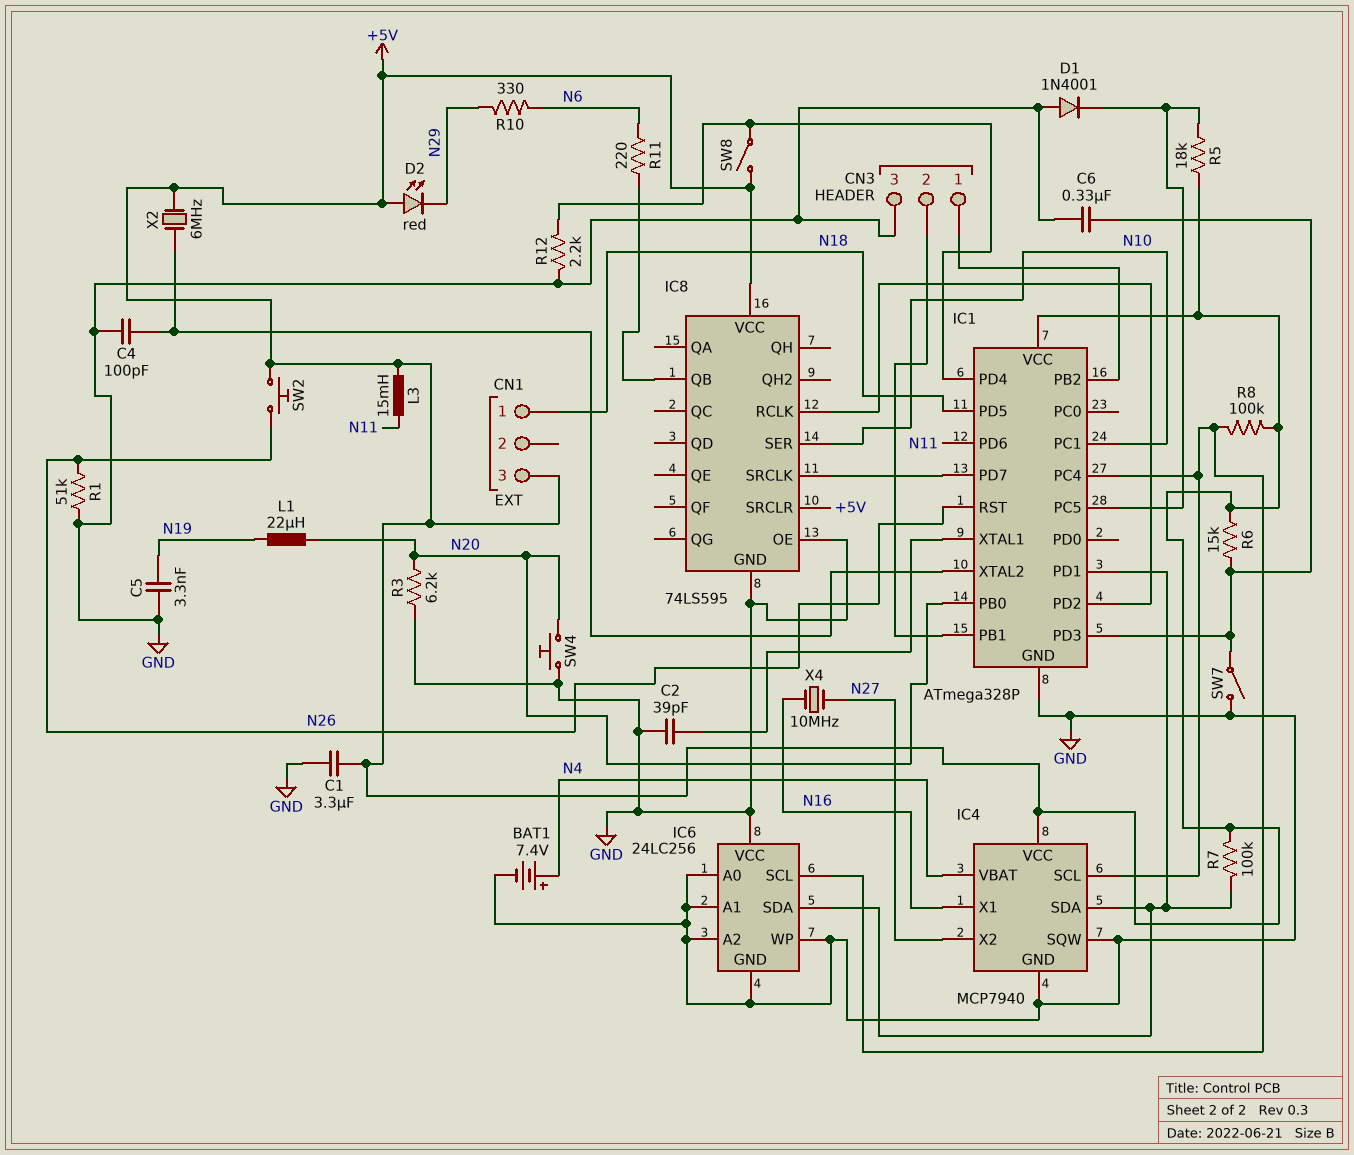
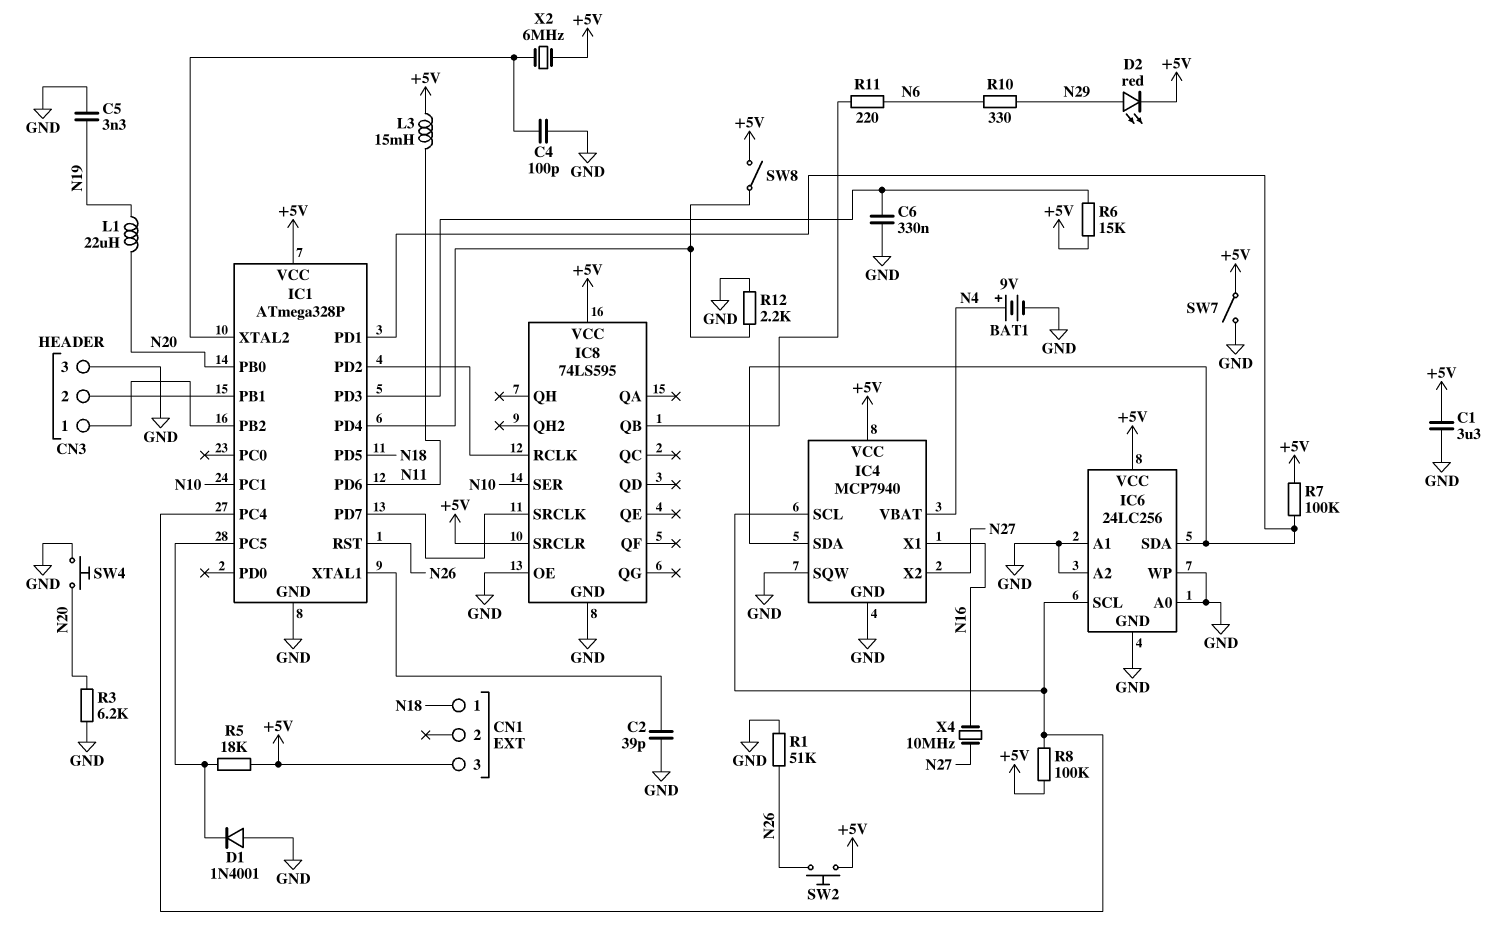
BAT1: 7.4V (plus N4, minus GND) -> 9V (plus N4, minus GND)
D2: LED red (A +5V, K N29) -> LED red (A N29, K +5V)
IC6 pin VCC: GND -> +5V
SW7: switch (GND, IC1/PD3) -> switch (+5V, GND)

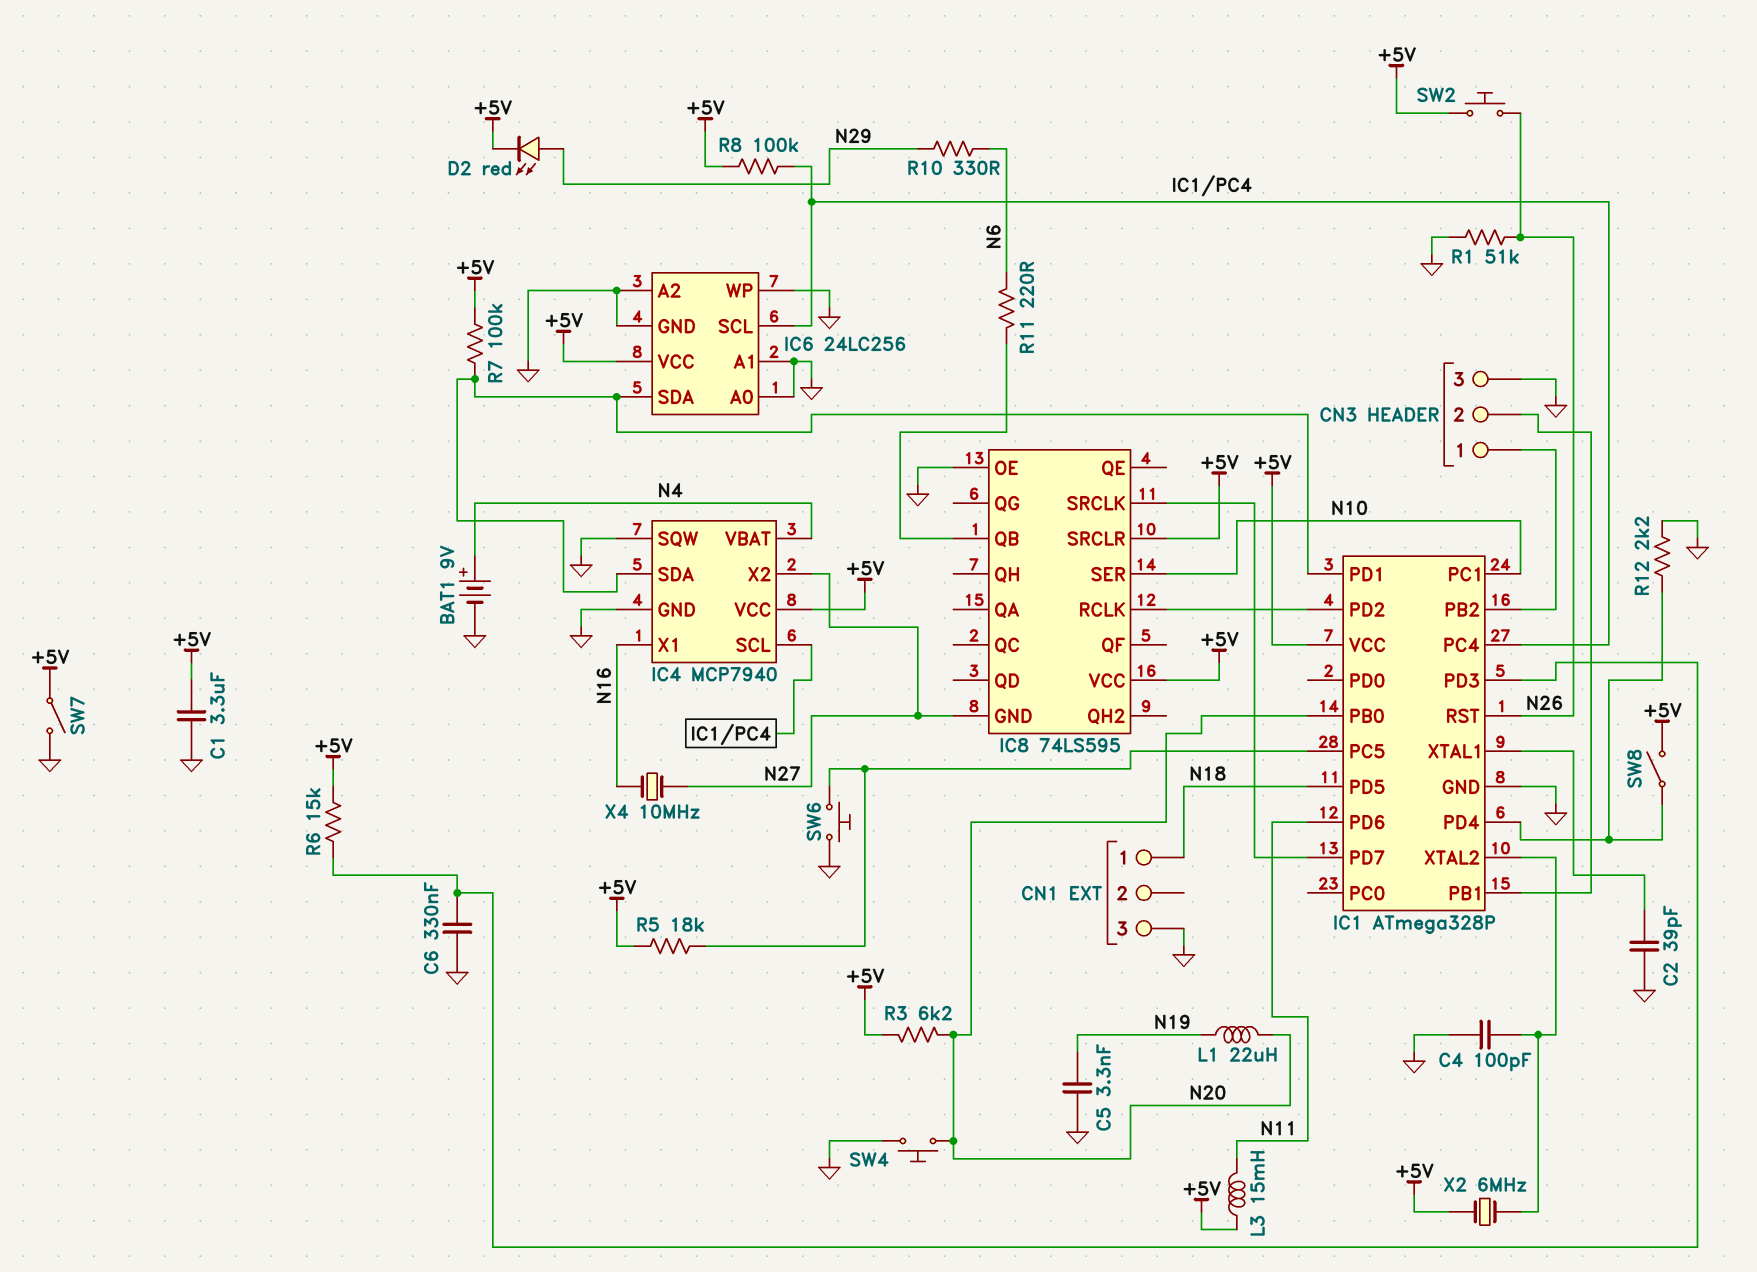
CN1 pin 3: +5V -> GND
D1: diode 1N4001 (A GND, K IC1/PC5) -> none
IC8 pin GND: GND -> N27
R3: 6.2k (GND, N20) -> 6.2k (+5V, N20)
SW6: none -> button (GND, IC1/PC5)

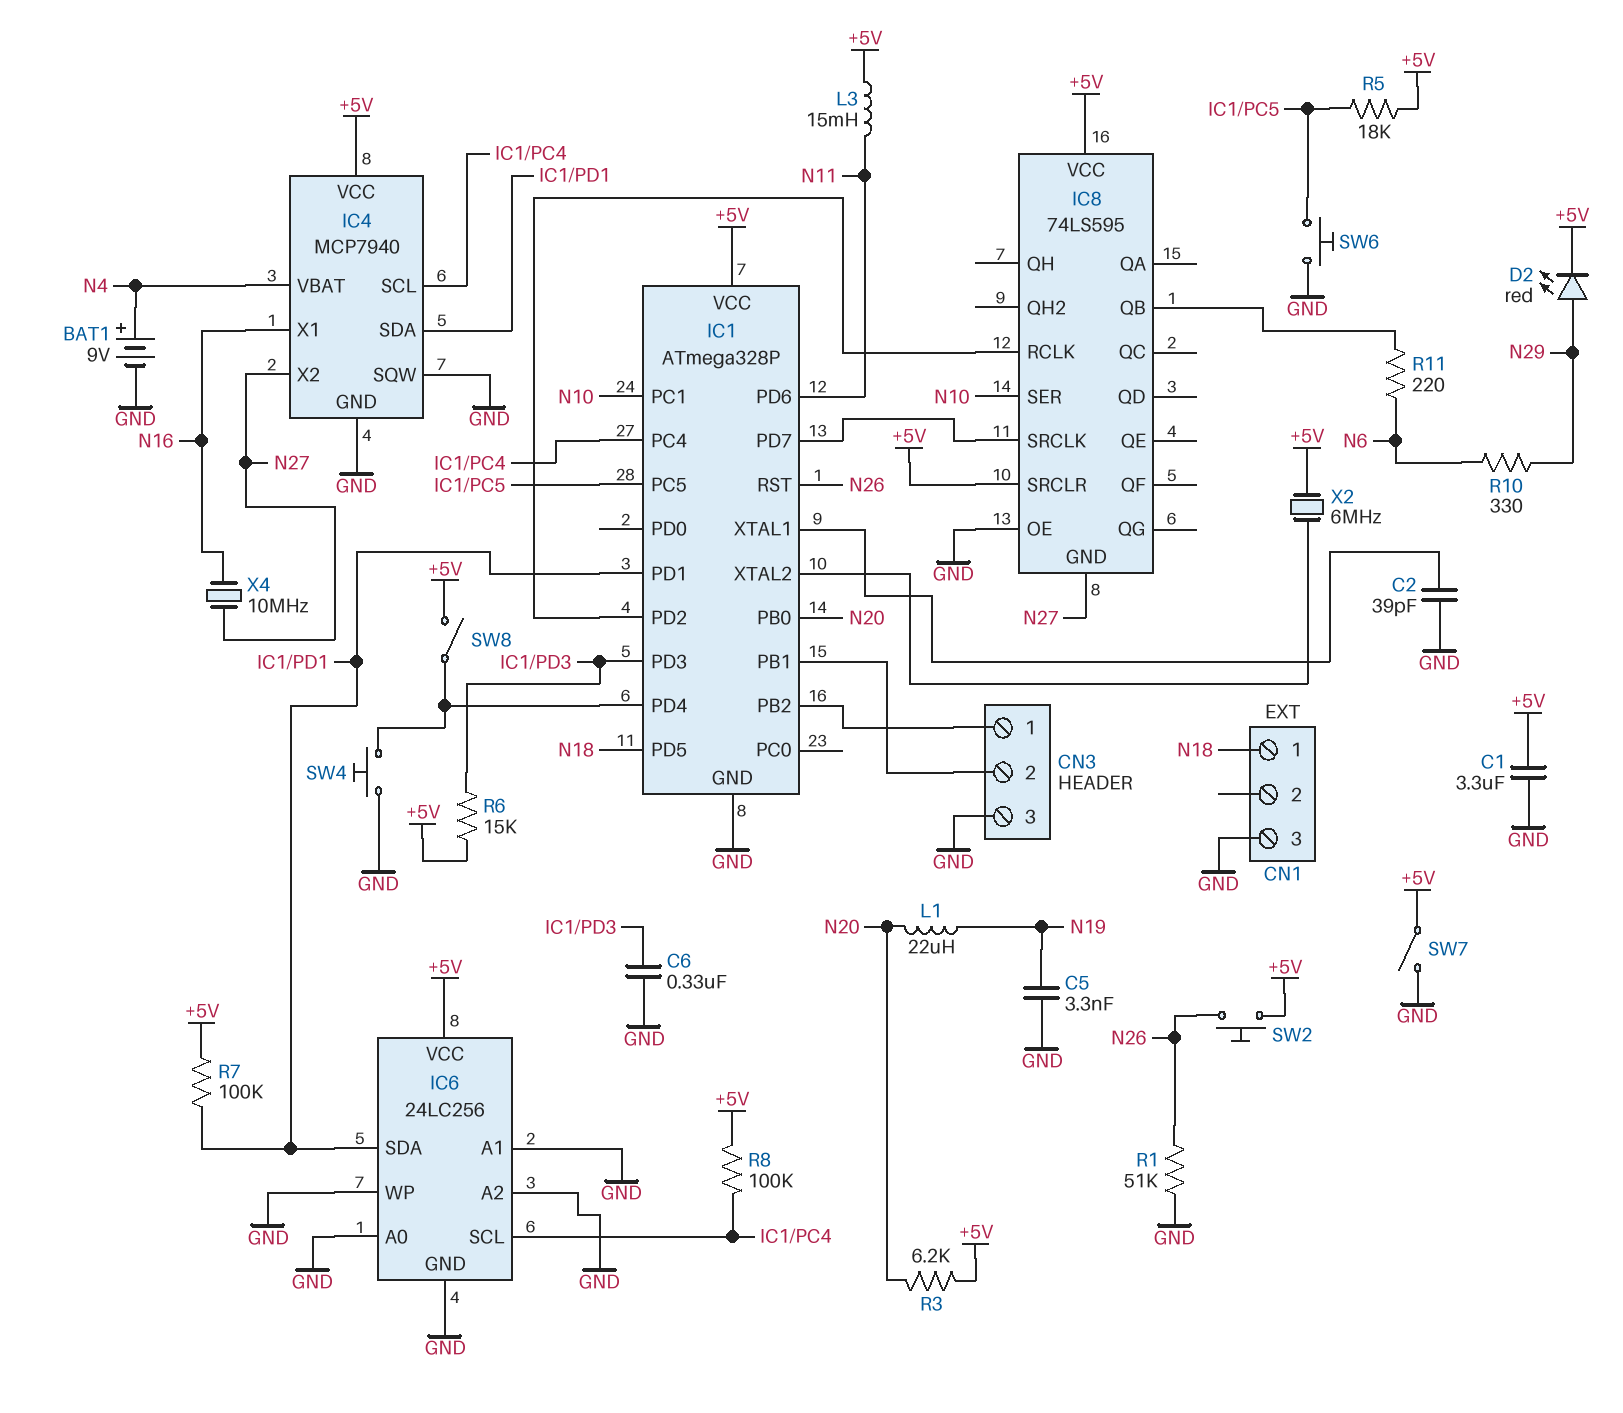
C4: 100pF (GND, IC1/XTAL2) -> none
R12: 2.2k (GND, IC1/PD4) -> none
SW4: button (GND, N20) -> button (GND, IC1/PD4)

